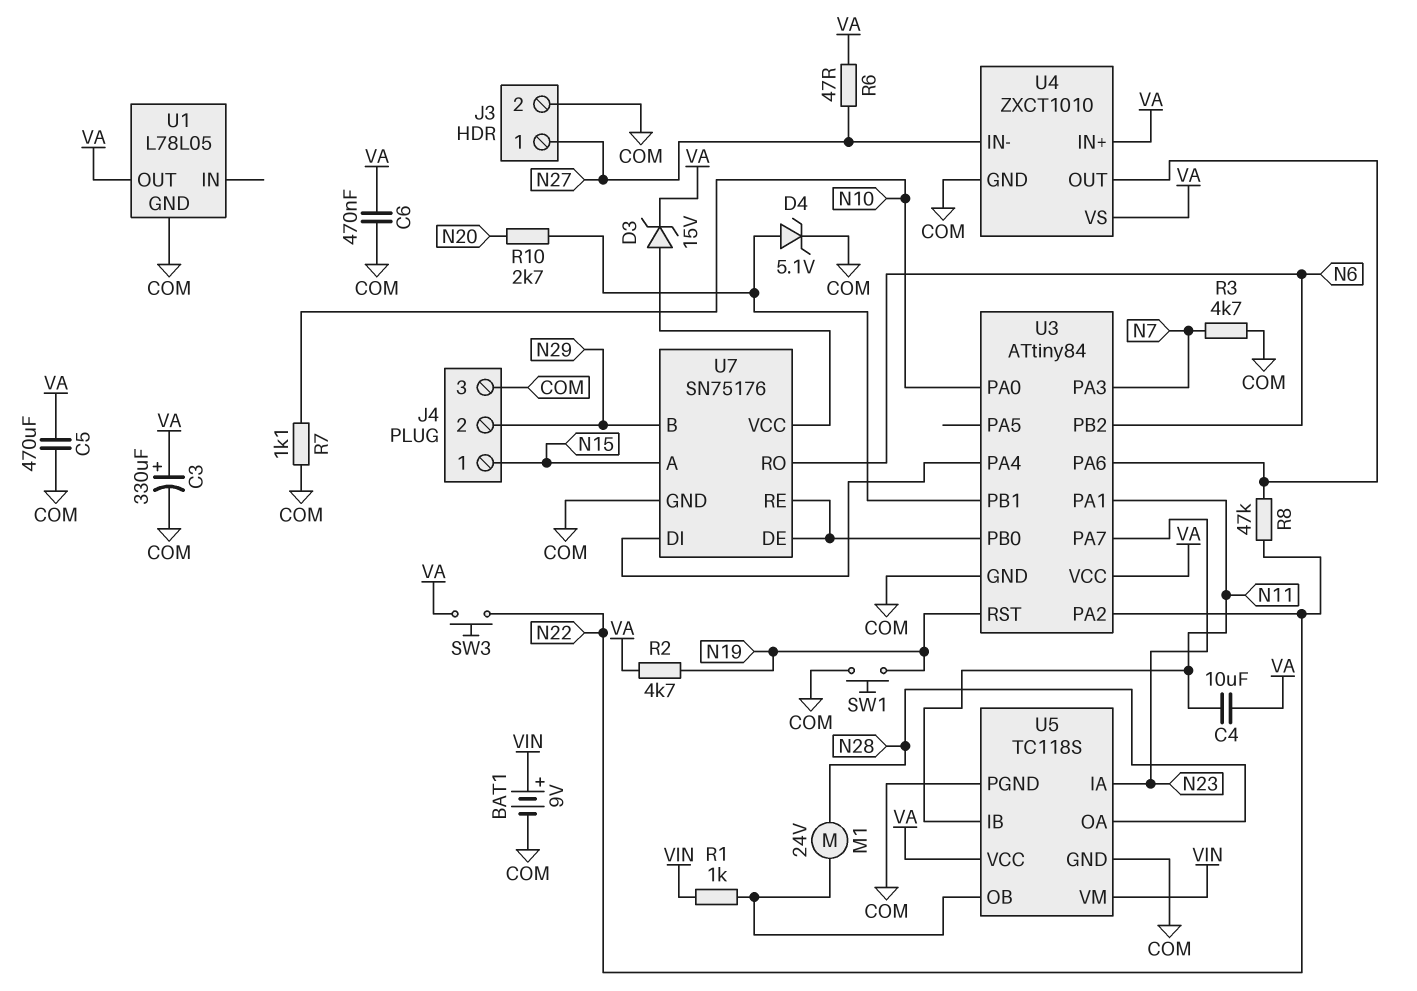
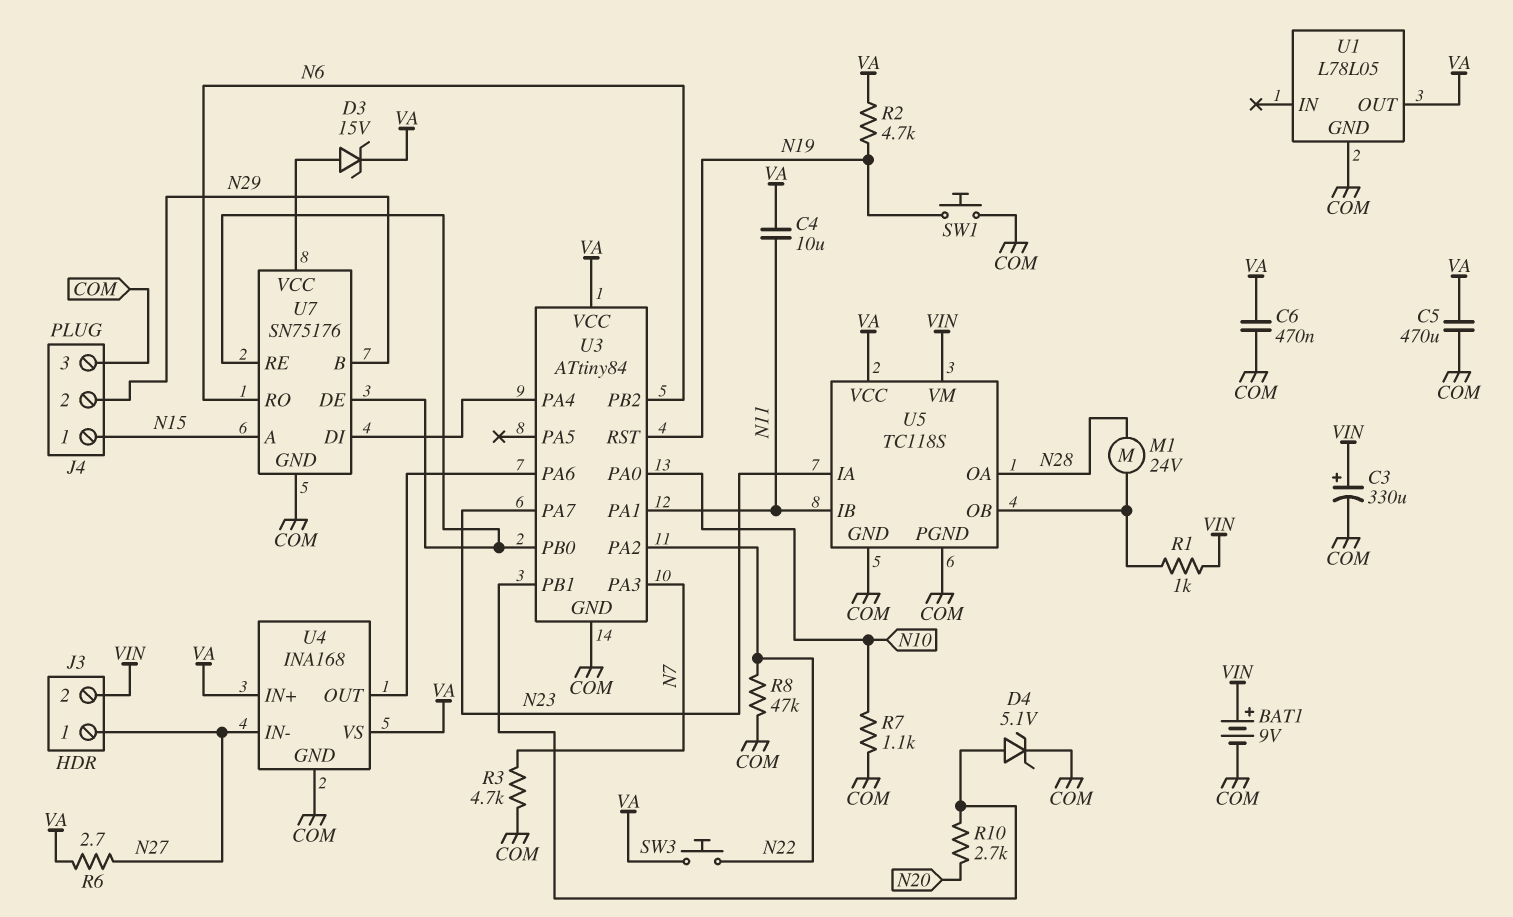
C3: 330uF (plus VA, minus COM) -> 330uF (plus VIN, minus COM)
J3 pin 2: COM -> VIN
R6: 47 (N27, VA) -> 2.7 (N27, VA)
R8: 47k (N22, U3/PA6) -> 47k (COM, N22)
U4: ZXCT1010 -> INA168

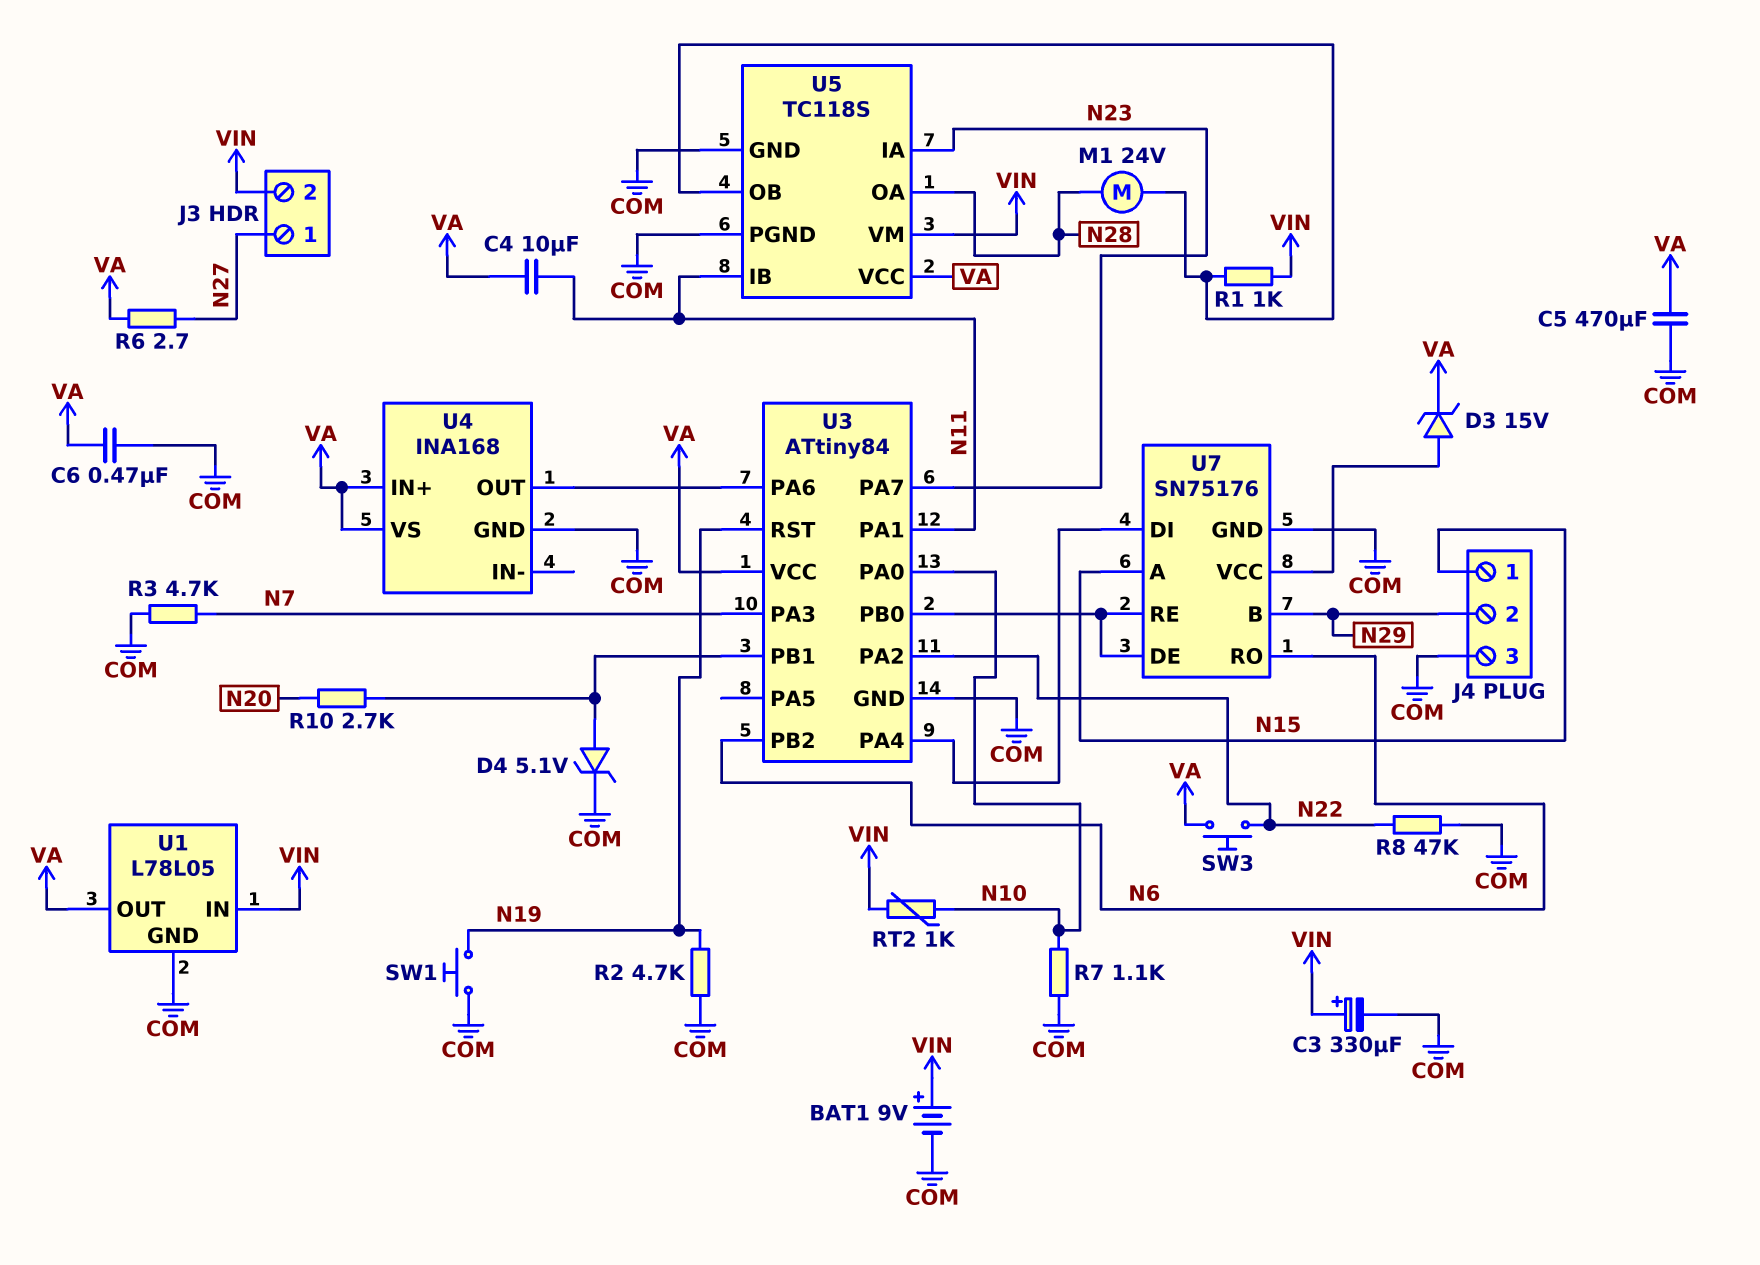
R2: 4.7k (N19, VA) -> 4.7k (COM, N19)
RT2: none -> 1k (N10, VIN)
U1 pin IN: none -> VIN
U4 pin IN-: N27 -> none

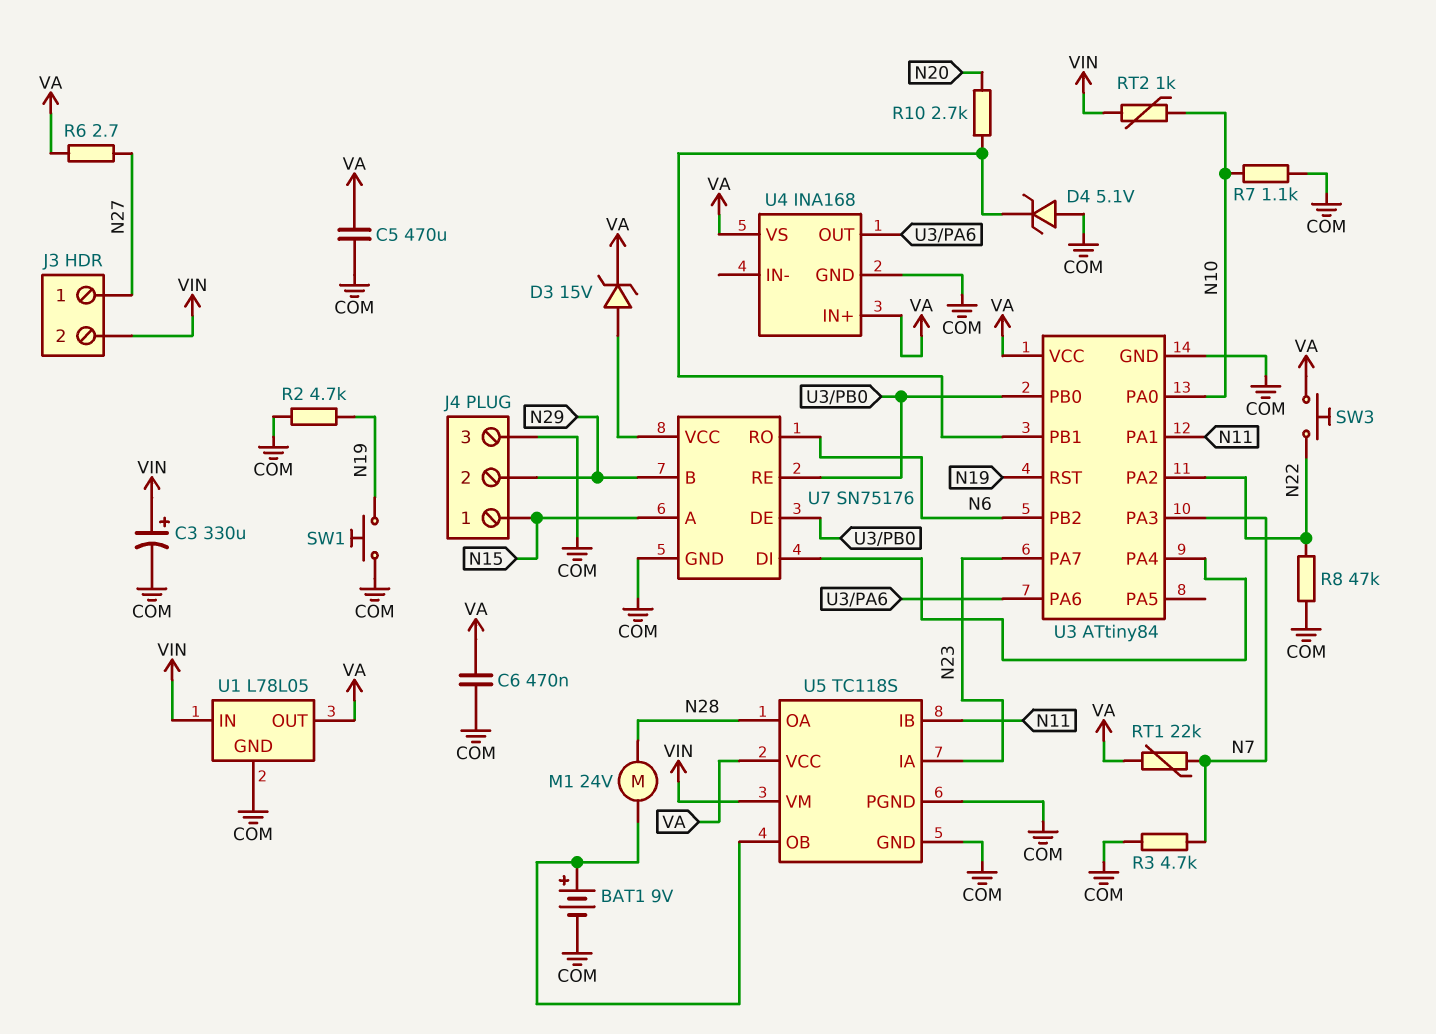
BAT1: 9V (plus VIN, minus COM) -> 9V (plus U5/OB, minus COM)
C4: 10uF (N11, VA) -> none
D4: zener 5.1V (A U3/PB1, K COM) -> zener 5.1V (A COM, K U3/PB1)
R1: 1k (U5/OB, VIN) -> none
RT1: none -> 22k (N7, VA)

